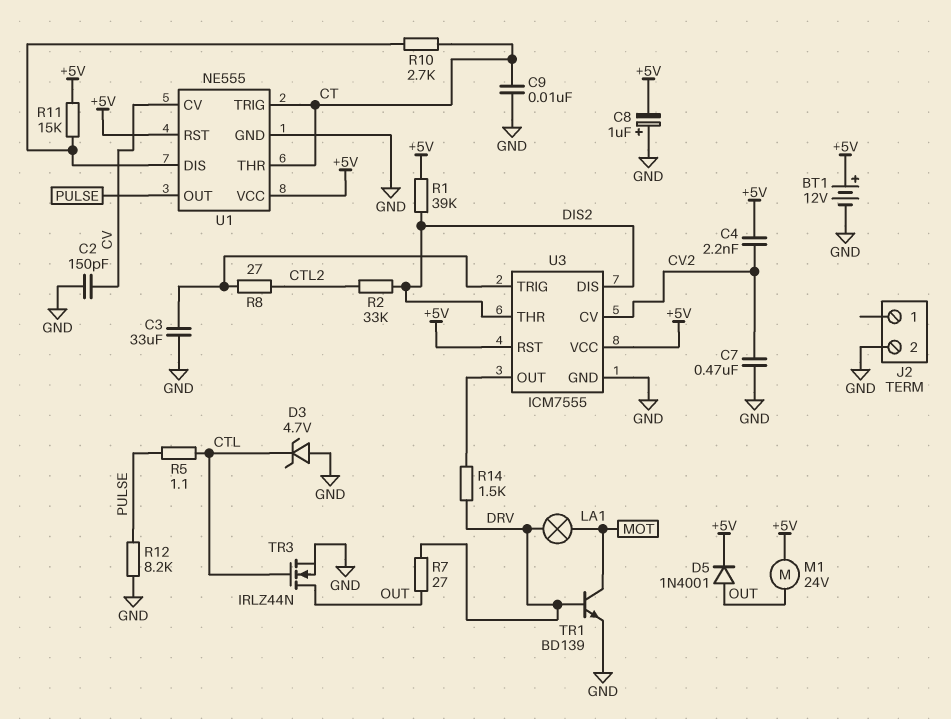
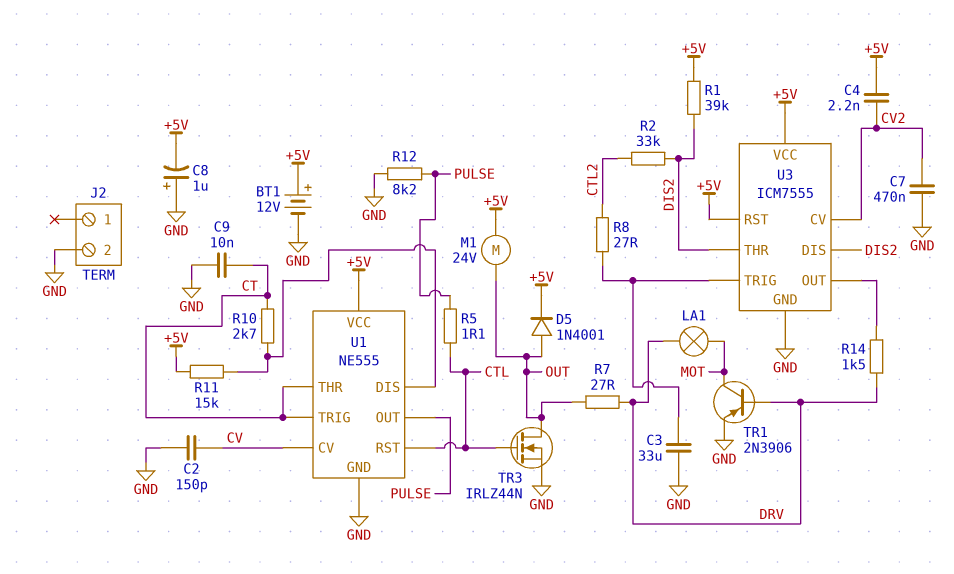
D3: zener 4.7V (A GND, K CTL) -> none
TR1: NPN BD139 (B DRV, C MOT, E GND) -> PNP 2N3906 (B DRV, C MOT, E GND)
U1 pin RST: +5V -> CTL

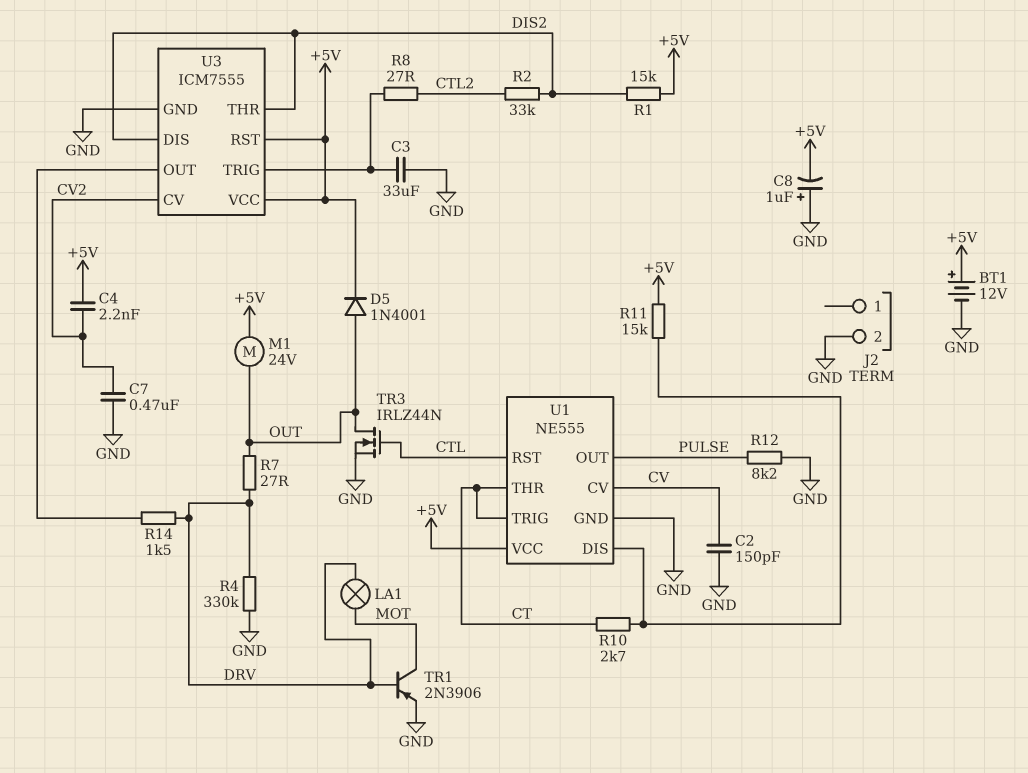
C9: 10nF (CT, GND) -> none
R1: 39k (+5V, DIS2) -> 15k (+5V, DIS2)
R4: none -> 330k (DRV, GND)
R5: 1.1 (CTL, PULSE) -> none

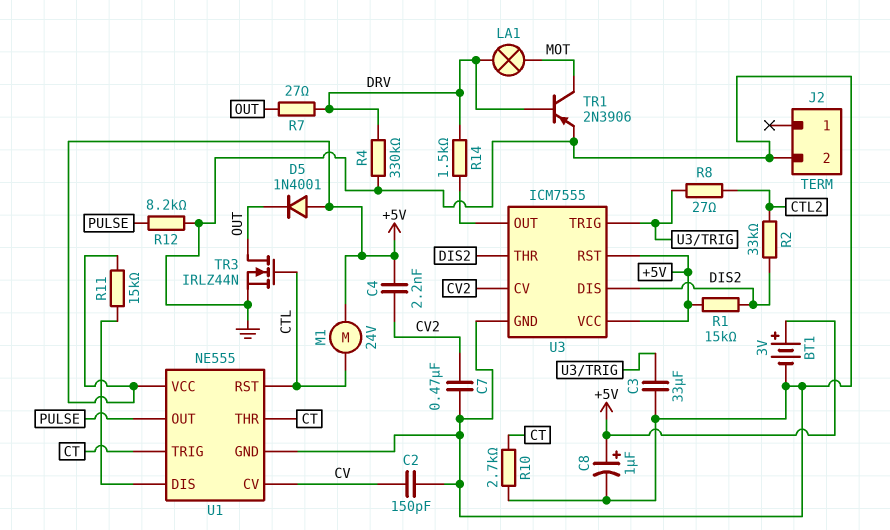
BT1: 12V (plus +5V, minus GND) -> 3V (plus +5V, minus GND)
C8: 1uF (plus GND, minus +5V) -> 1uF (plus +5V, minus GND)
D5: diode 1N4001 (A OUT, K +5V) -> diode 1N4001 (A +5V, K OUT)
M1: motor 24V (+5V, OUT) -> motor 24V (+5V, CTL)
R10: 2.7k (CT, U1/DIS) -> 2.7k (CT, GND)

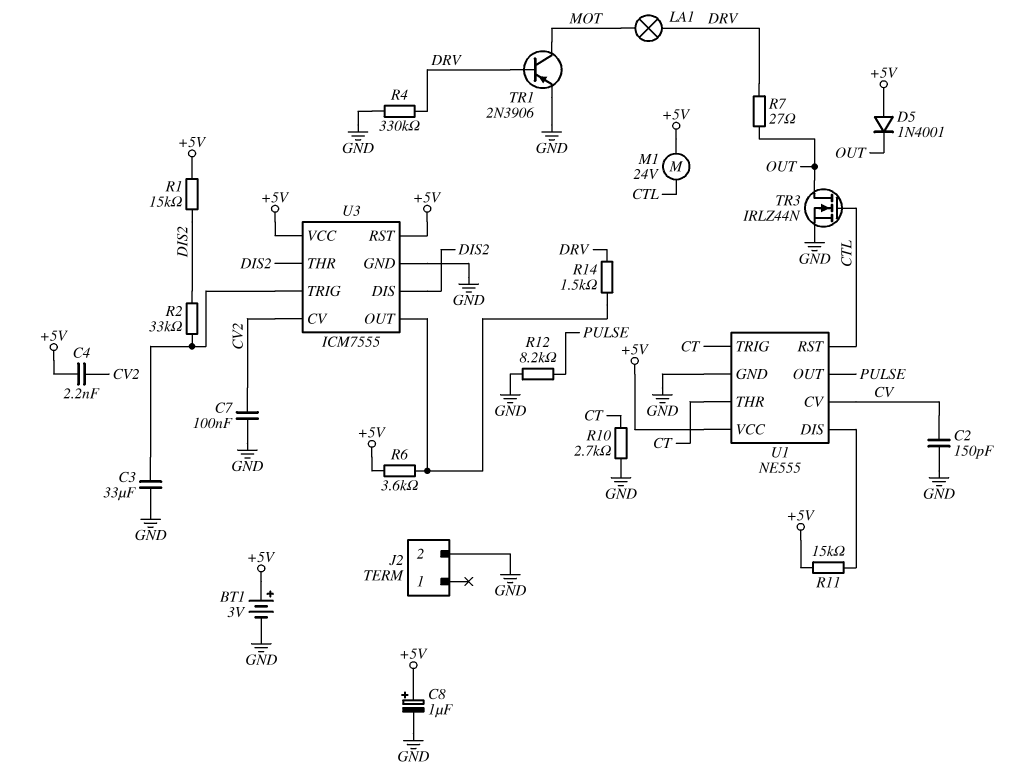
C7: 470nF (CV2, GND) -> 100nF (CV2, GND)
R2: 33k (CTL2, DIS2) -> 33k (DIS2, U3/TRIG)
R6: none -> 3.6k (+5V, U3/OUT)
R8: 27 (CTL2, U3/TRIG) -> none

